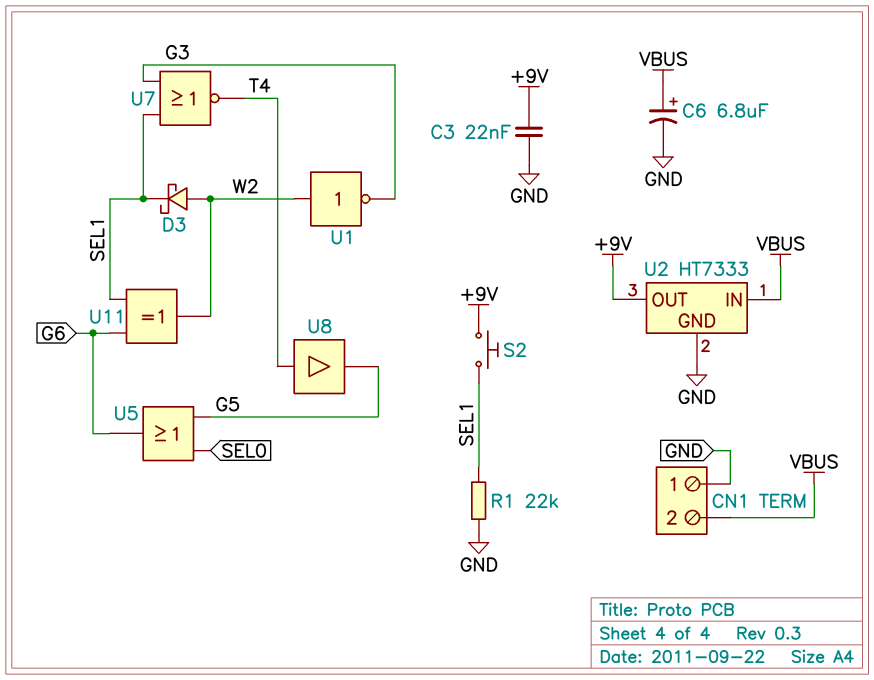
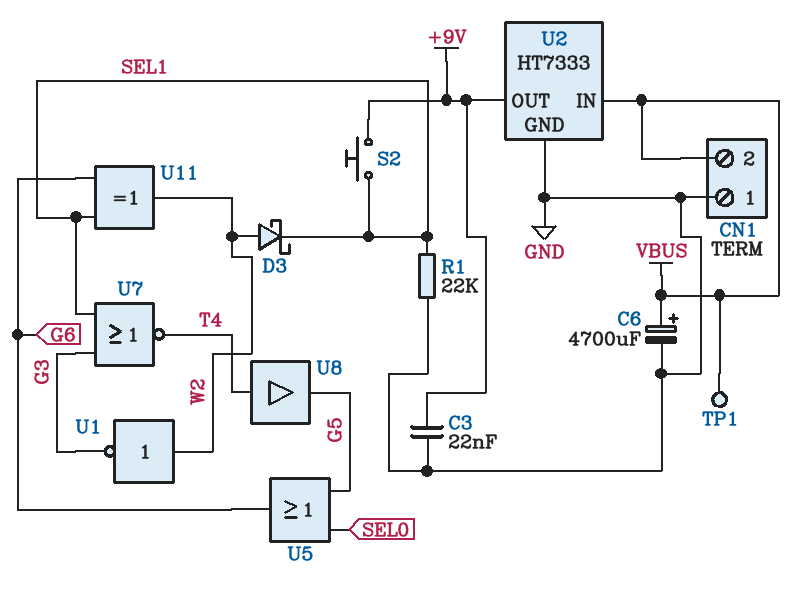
C6: 6.8uF (plus VBUS, minus GND) -> 4700uF (plus VBUS, minus GND)
TP1: none -> test point (VBUS)

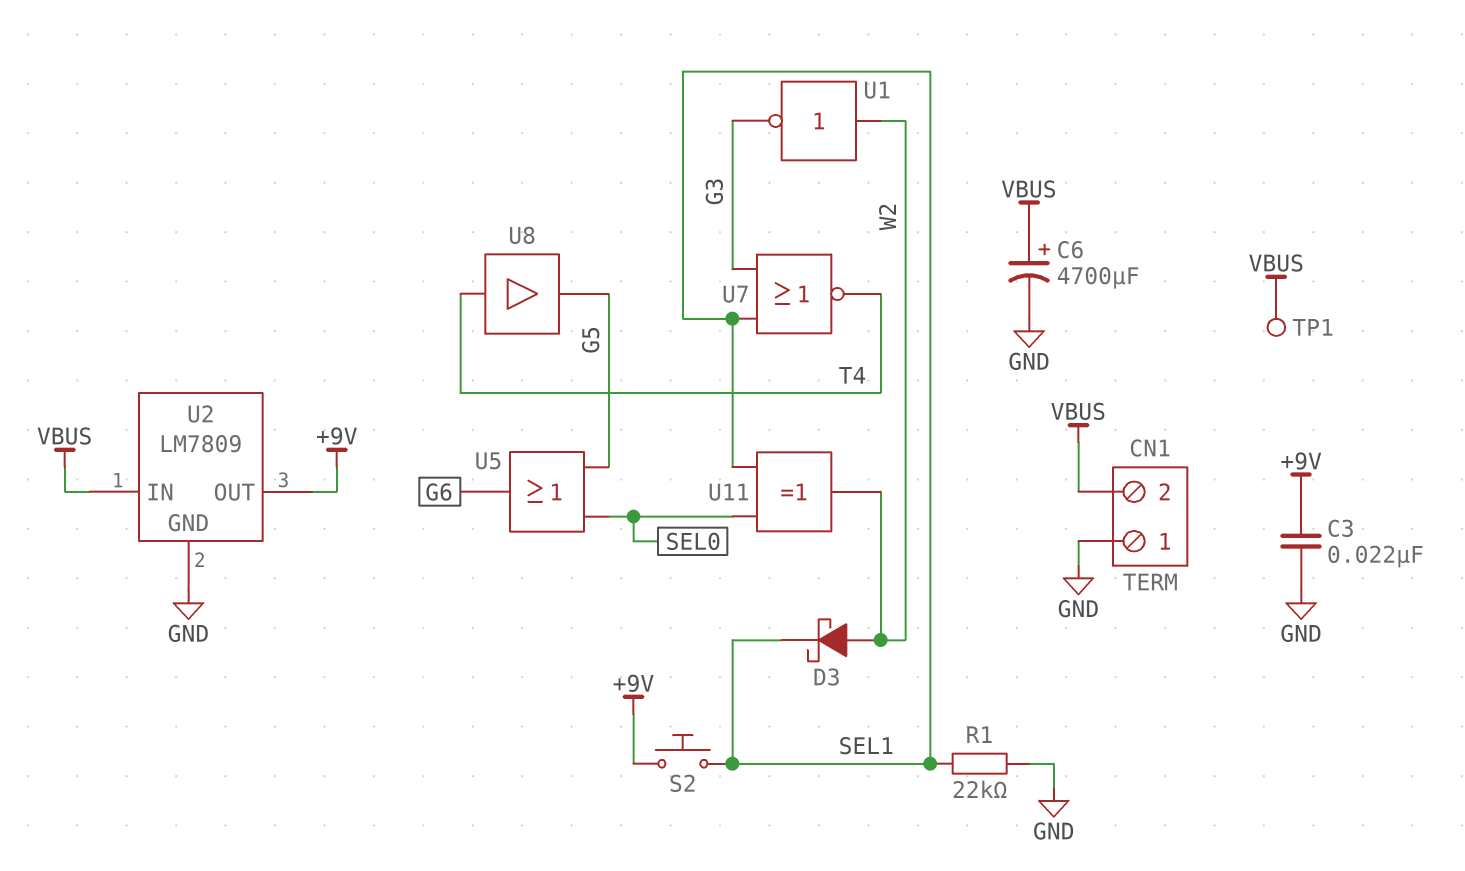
U2: HT7333 -> LM7809
U11: XOR (in G6, in SEL1, out W2) -> XOR (in SEL0, in SEL1, out W2)

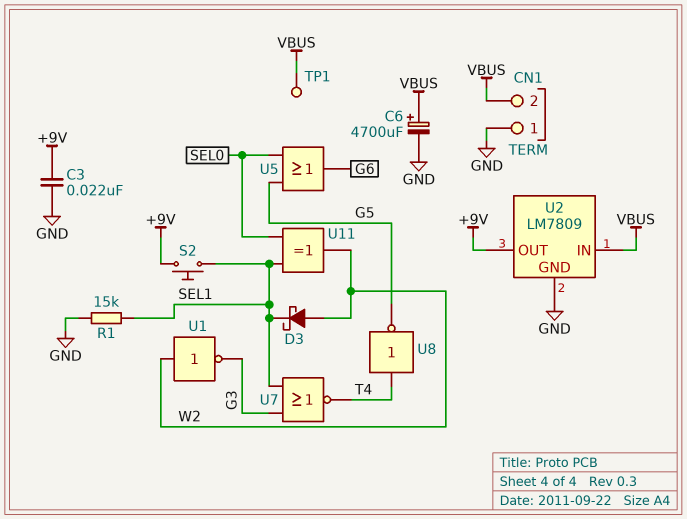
R1: 22k (GND, SEL1) -> 15k (GND, SEL1)
U8: buffer (in T4, out G5) -> NOT (in T4, out G5)

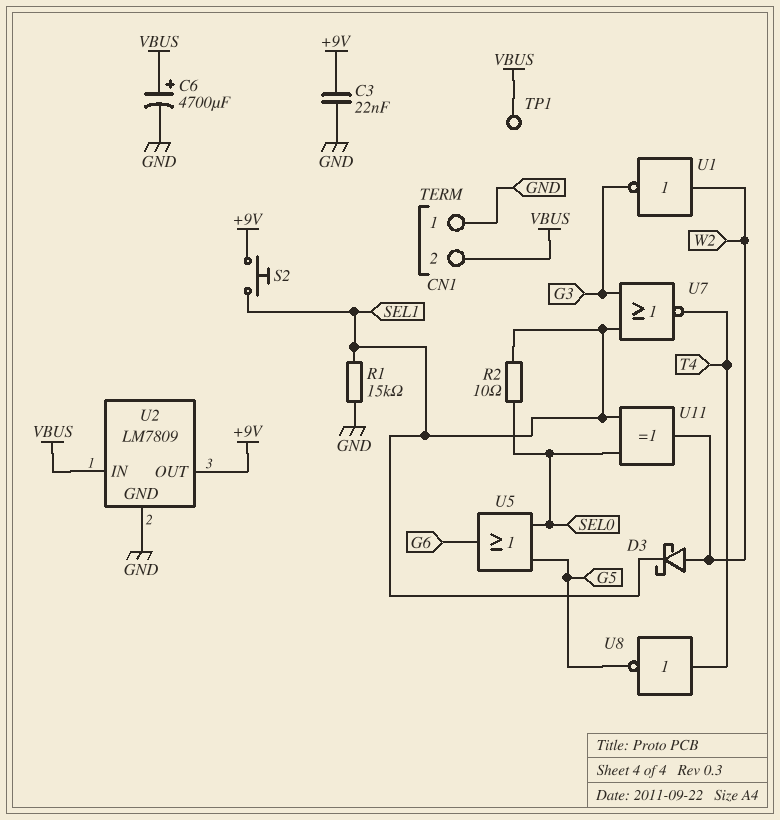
R2: none -> 10 (SEL0, SEL1)

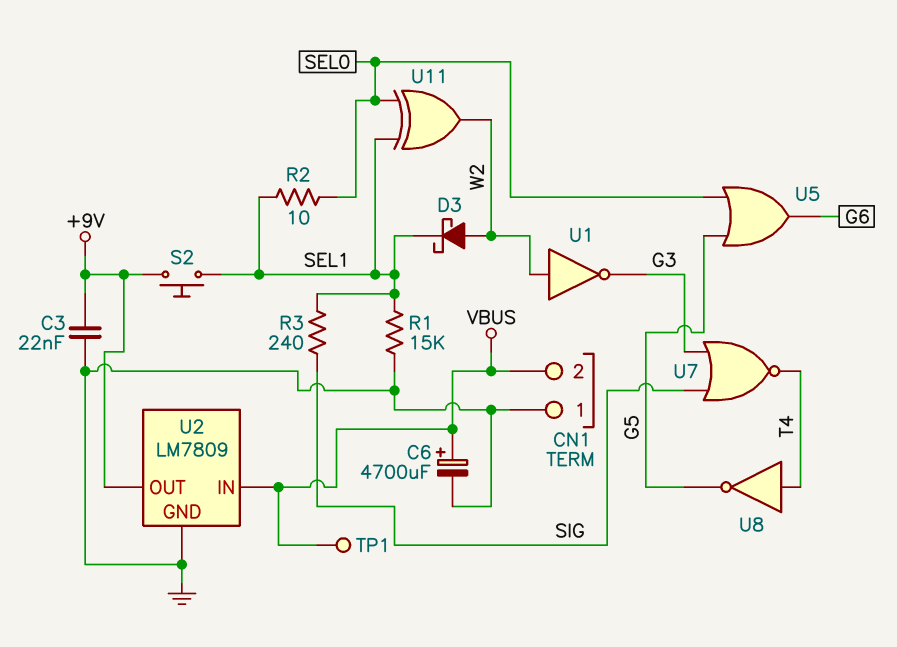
R3: none -> 240 (SEL1, SIG)
U7: NOR (in G3, in SEL1, out T4) -> NOR (in G3, in SIG, out T4)

